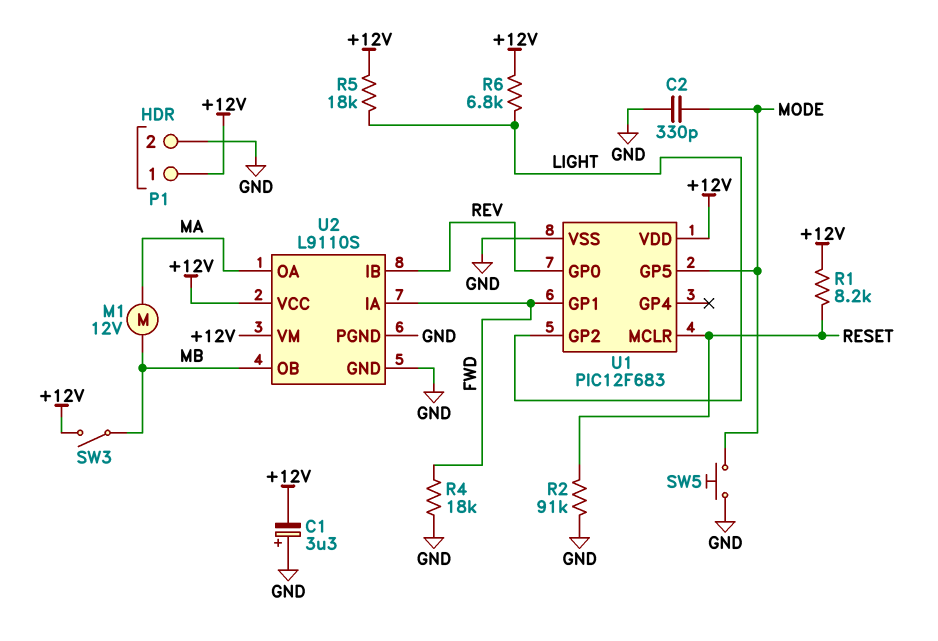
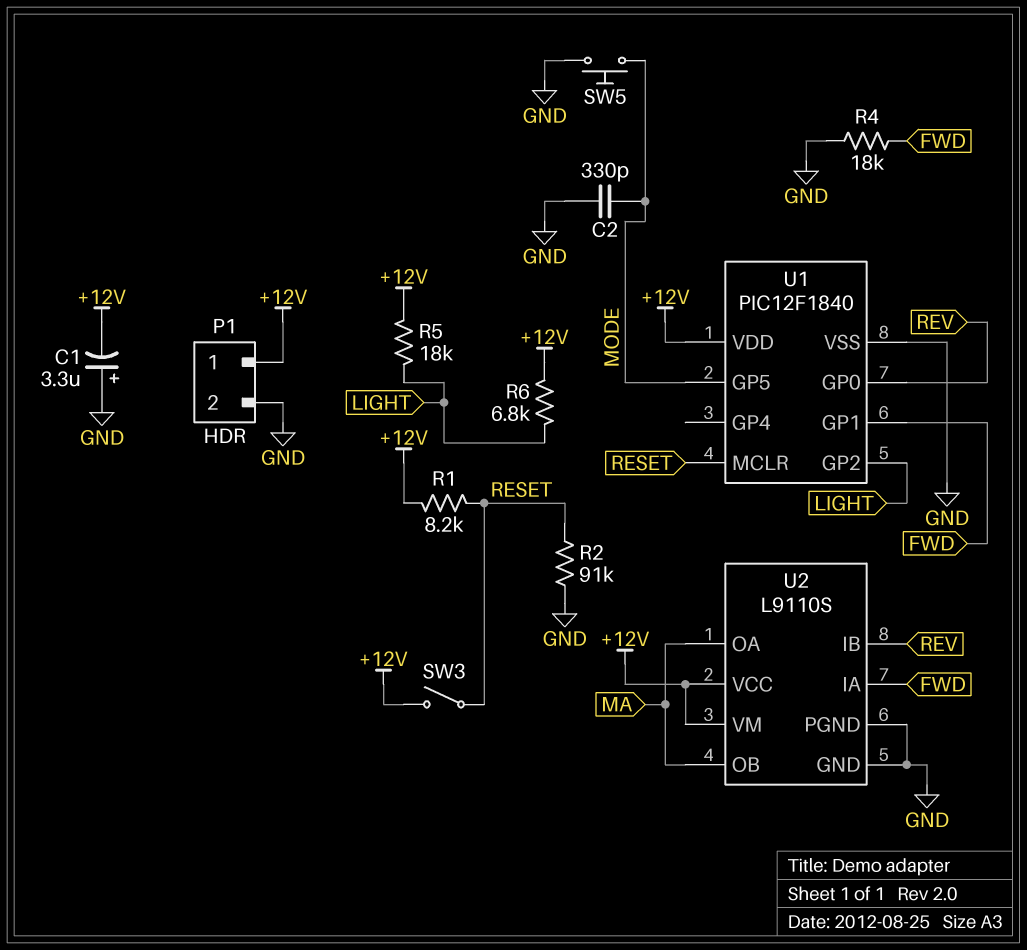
M1: motor 12V (MA, MB) -> none
SW3: switch (+12V, MB) -> switch (+12V, RESET)
U1: PIC12F683 -> PIC12F1840
U2 pin OB: MB -> MA

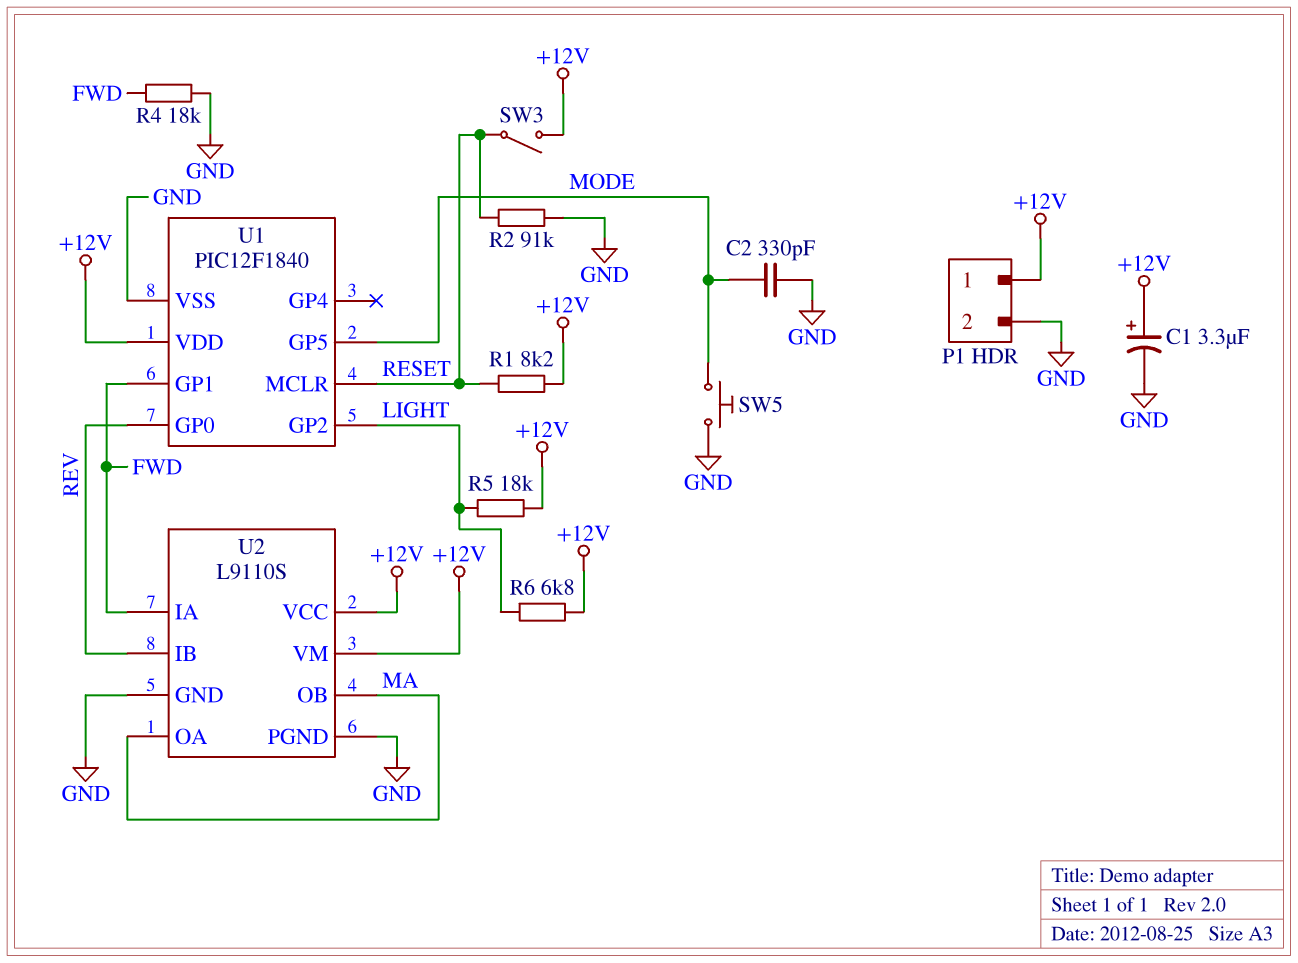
C1: 3.3uF (plus GND, minus +12V) -> 3.3uF (plus +12V, minus GND)

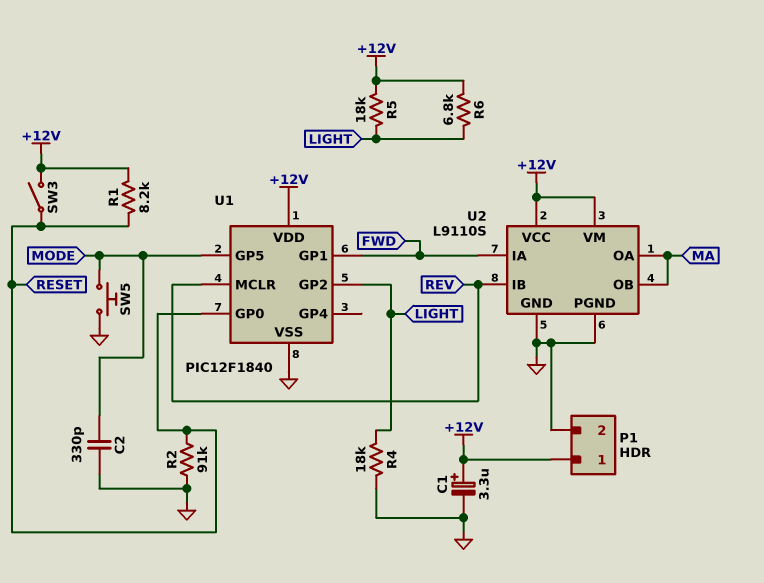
R4: 18k (FWD, GND) -> 18k (GND, LIGHT)
U1 pin GP0: REV -> RESET
U1 pin MCLR: RESET -> REV

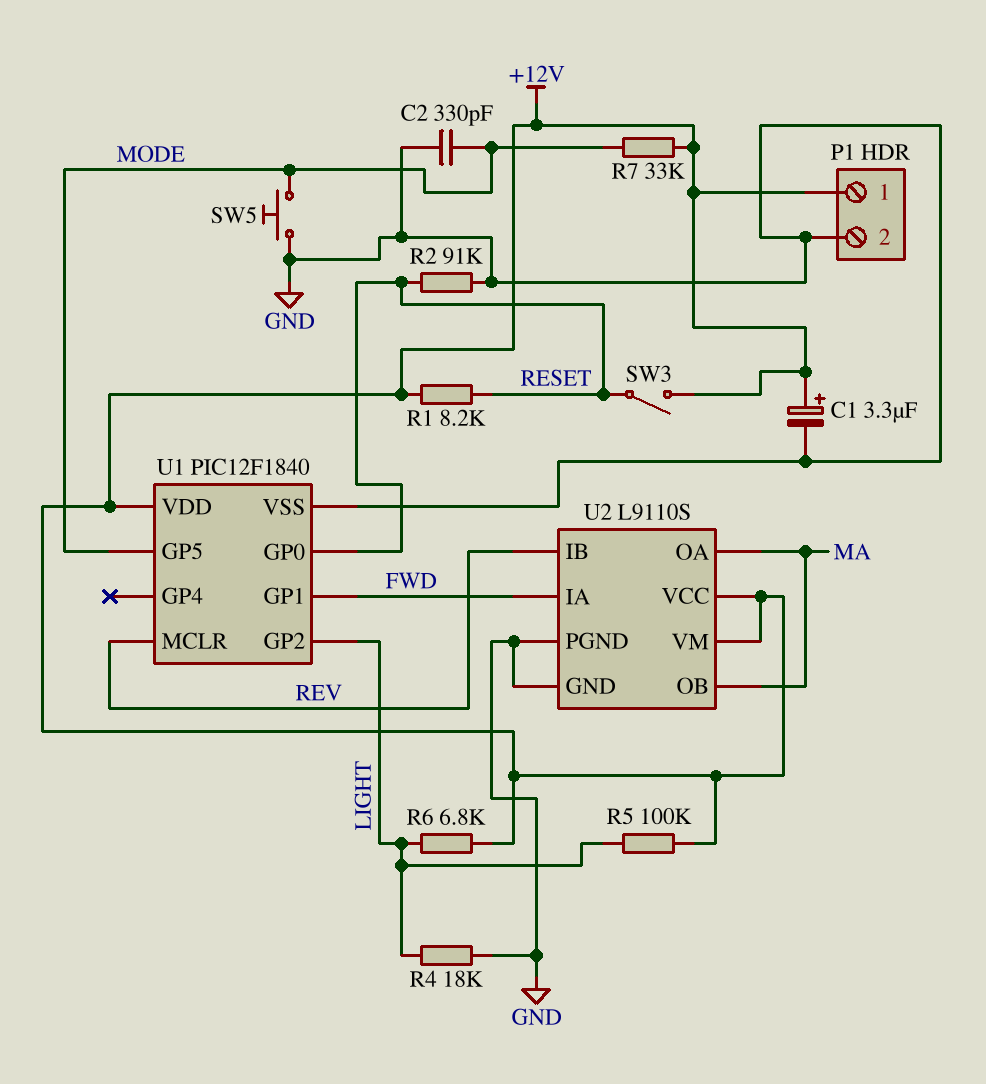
R5: 18k (+12V, LIGHT) -> 100k (+12V, LIGHT)
R7: none -> 33k (+12V, MODE)

